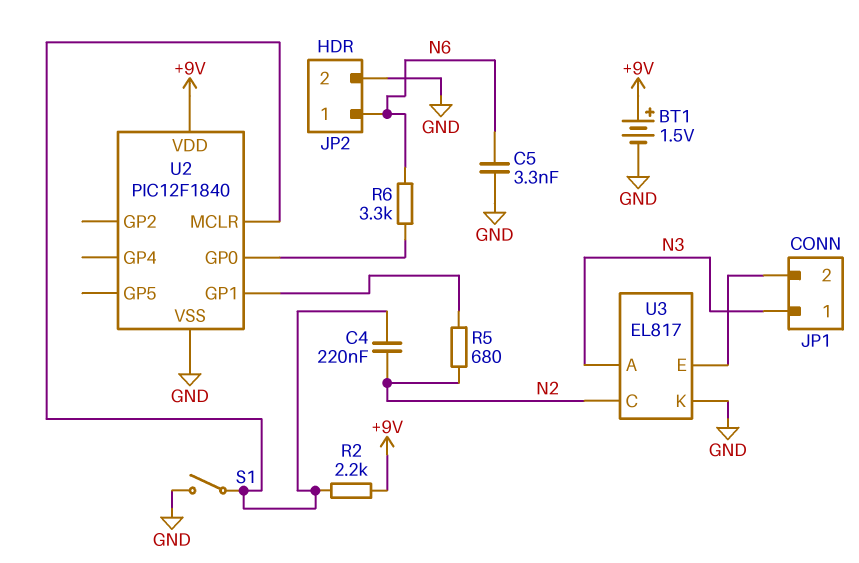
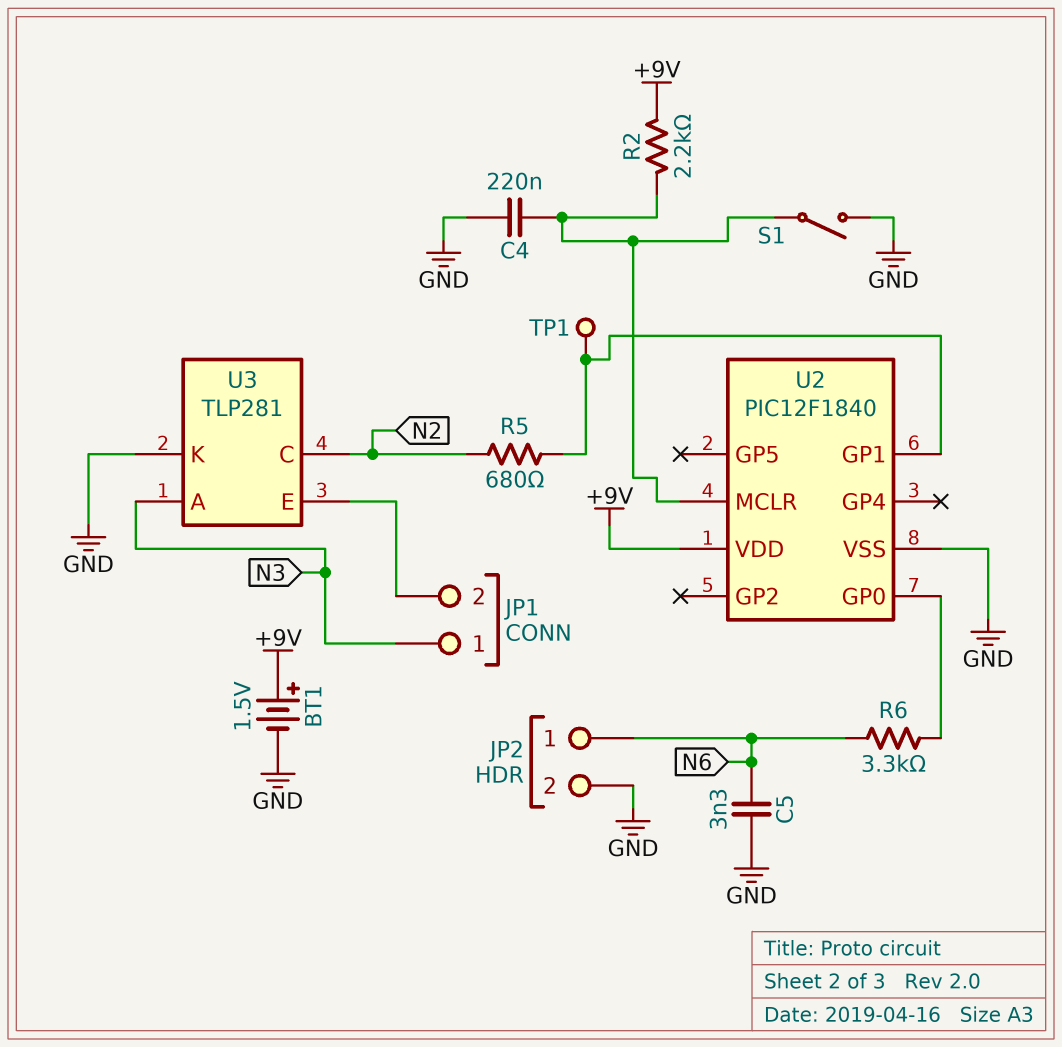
C4: 220nF (N2, U2/MCLR) -> 220nF (GND, U2/MCLR)
TP1: none -> test point (U2/GP1)
U3: EL817 -> TLP281

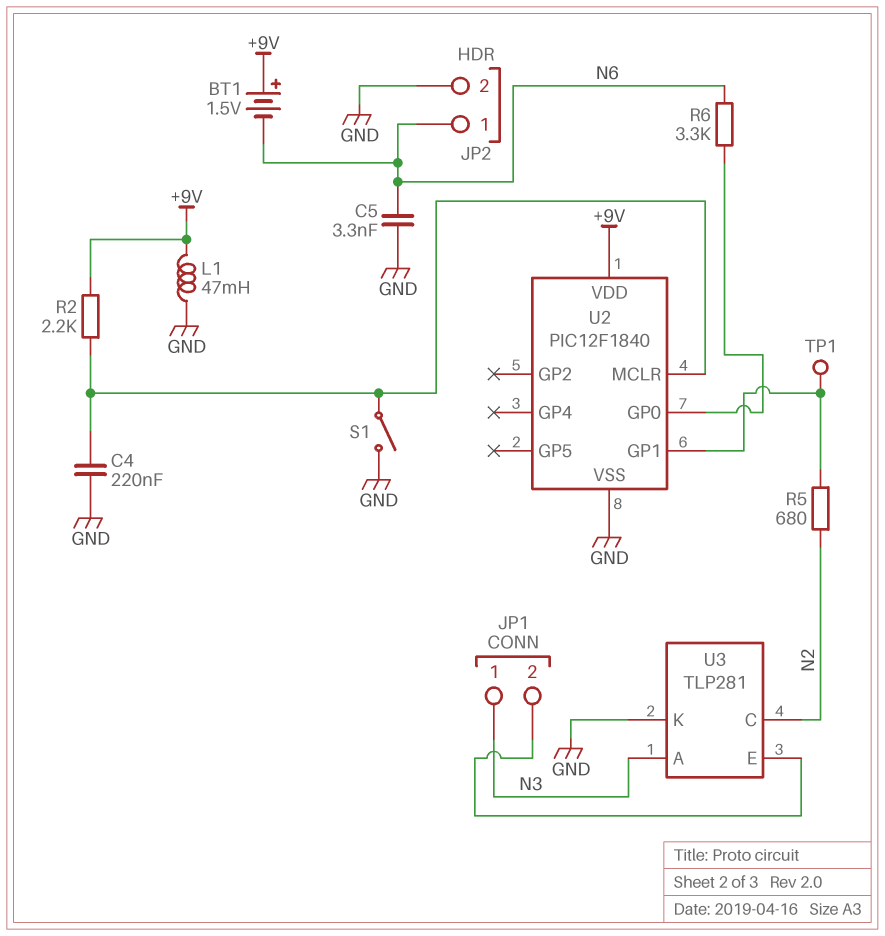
BT1: 1.5V (plus +9V, minus GND) -> 1.5V (plus +9V, minus N6)
L1: none -> 47mH (+9V, GND)

